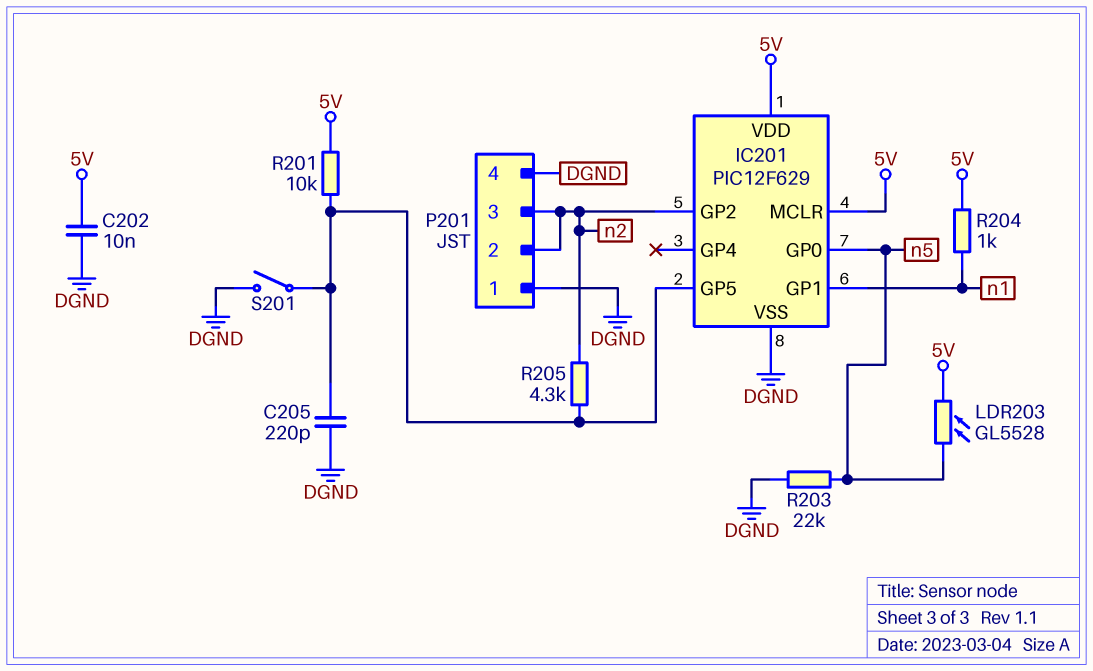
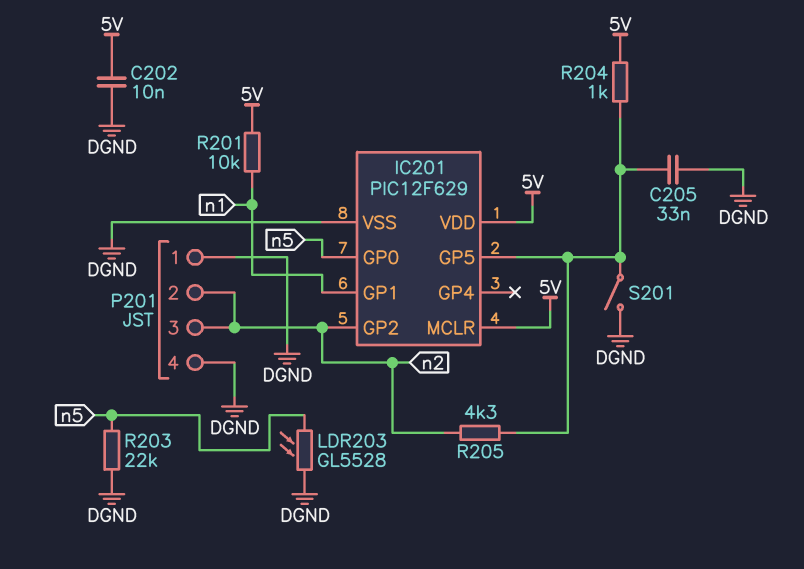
C205: 220pF (DGND, IC201/GP5) -> 33nF (DGND, IC201/GP5)
LDR203: GL5528 (5V, n5) -> GL5528 (DGND, n5)
R201: 10k (5V, IC201/GP5) -> 10k (5V, n1)
R204: 1k (5V, n1) -> 1k (5V, IC201/GP5)

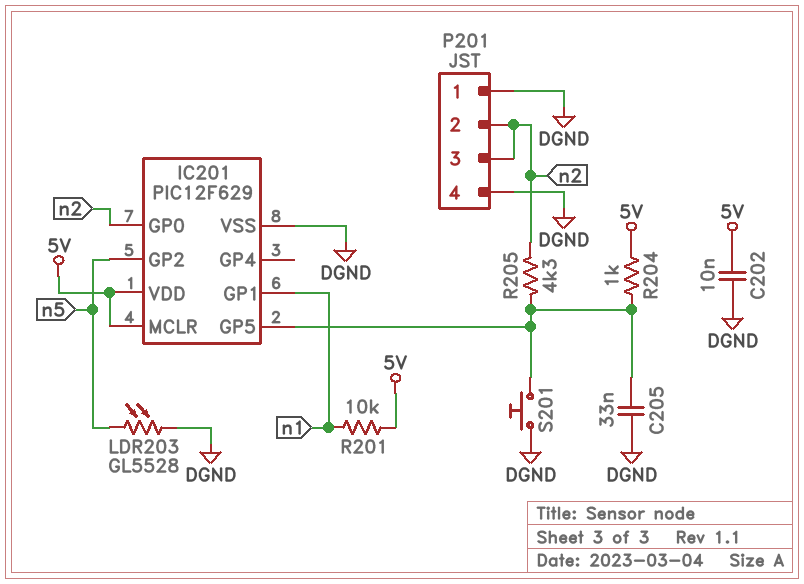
IC201 pin GP0: n5 -> n2
IC201 pin GP2: n2 -> n5
R203: 22k (DGND, n5) -> none
S201: switch (DGND, IC201/GP5) -> button (DGND, IC201/GP5)

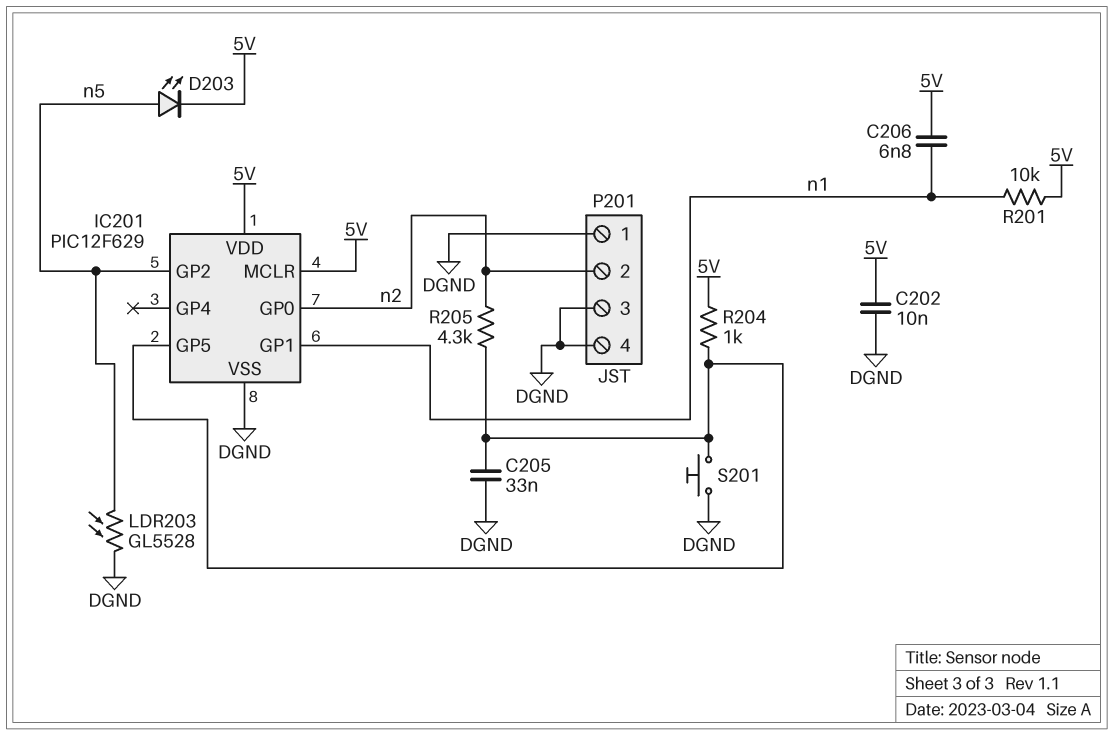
C206: none -> 6.8nF (5V, n1)
D203: none -> LED (A n5, K 5V)
P201 pin 3: n2 -> DGND

